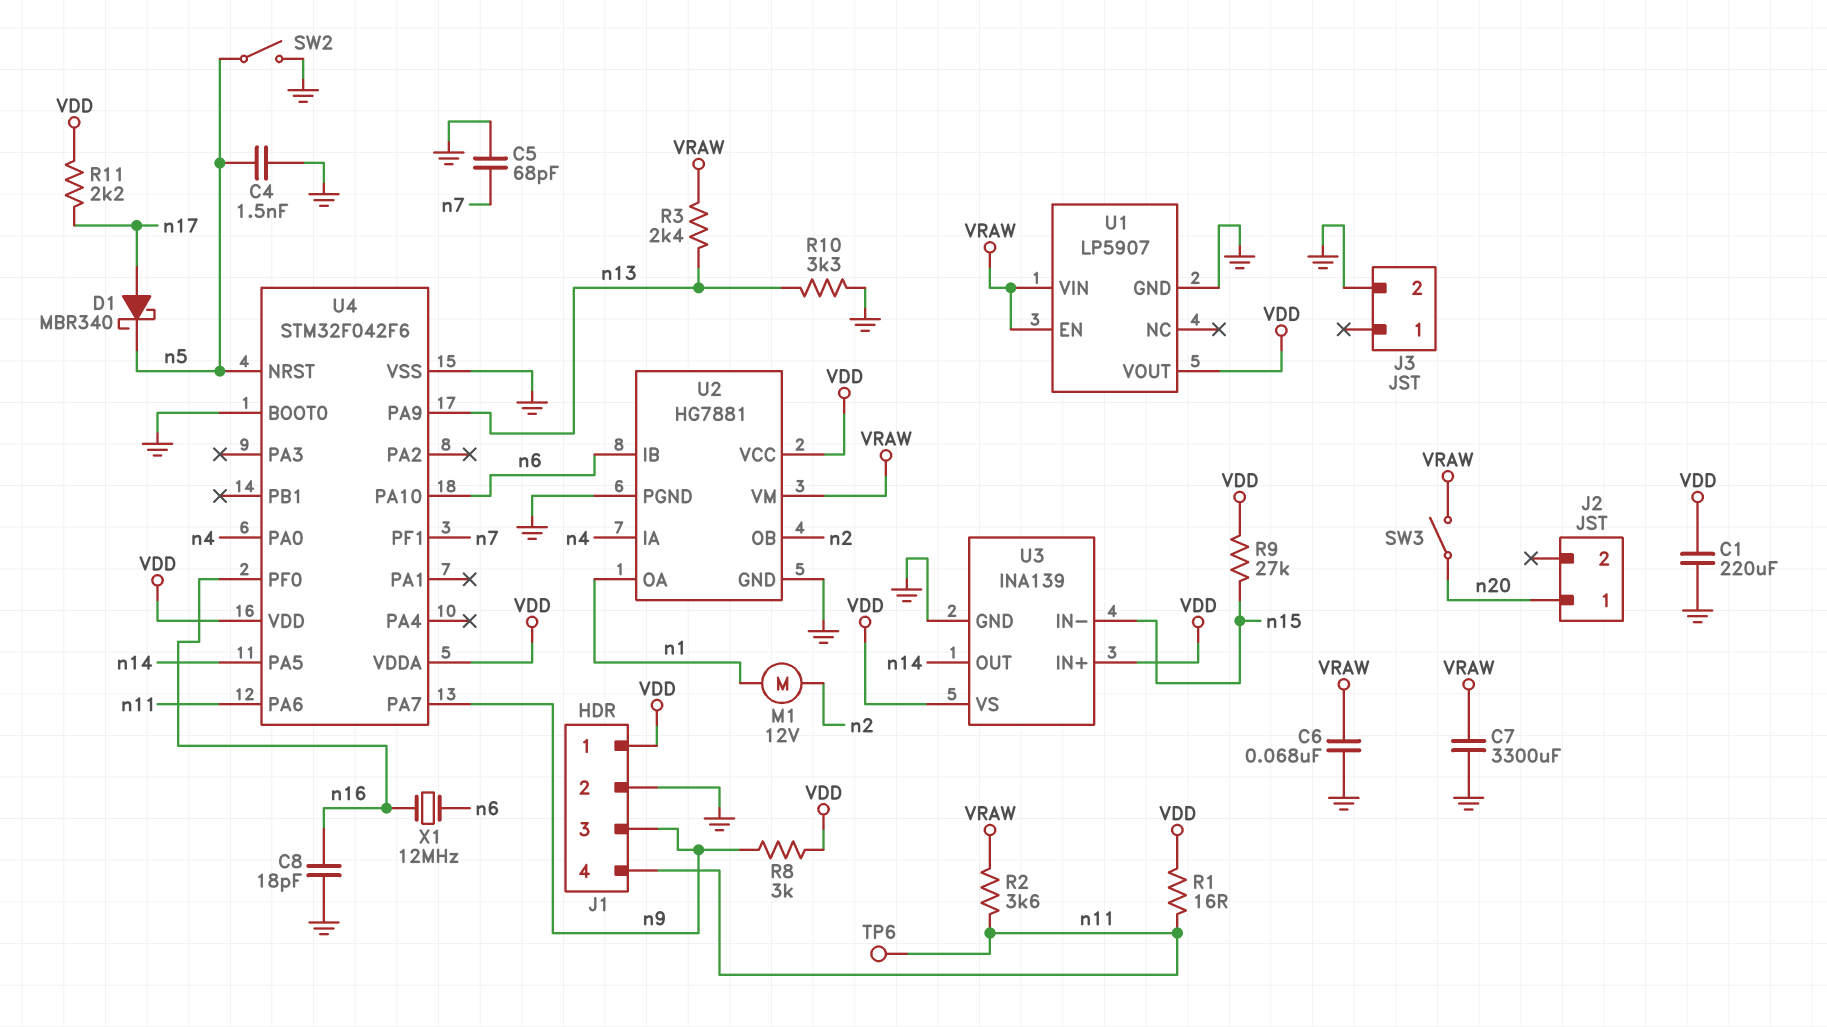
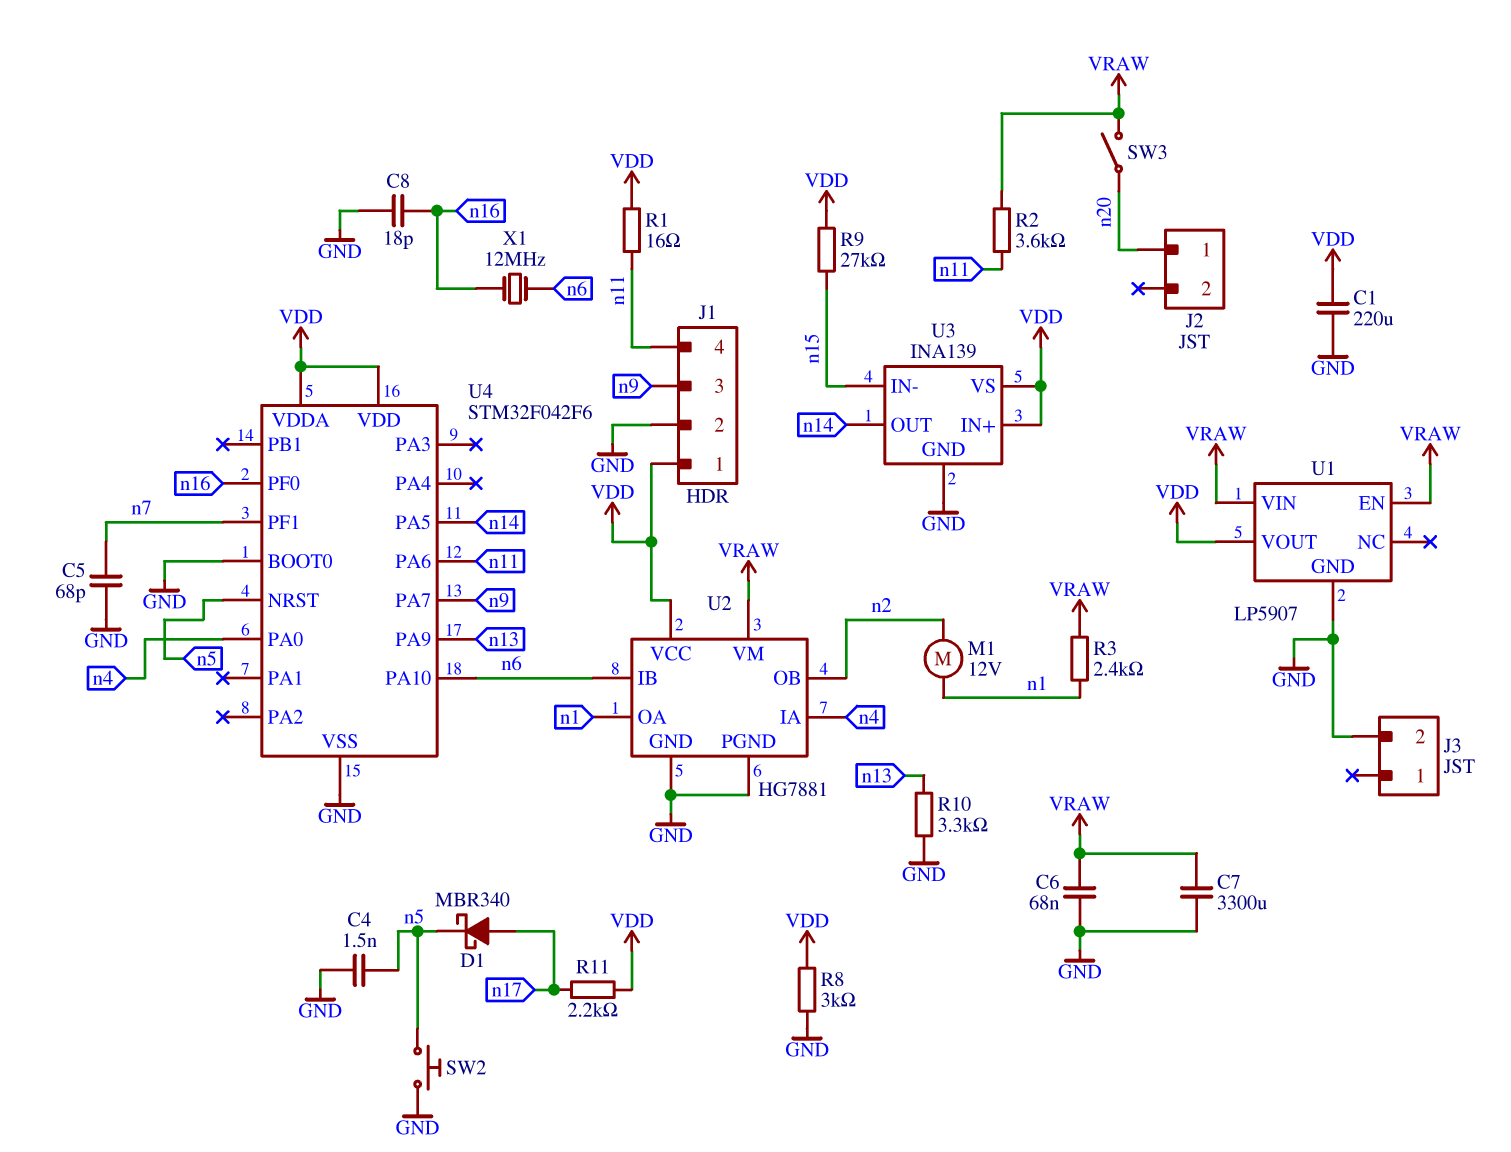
R3: 2.4k (VRAW, n13) -> 2.4k (VRAW, n1)
R8: 3k (VDD, n9) -> 3k (GND, VDD)
SW2: switch (GND, n5) -> button (GND, n5)
TP6: test point (n11) -> none

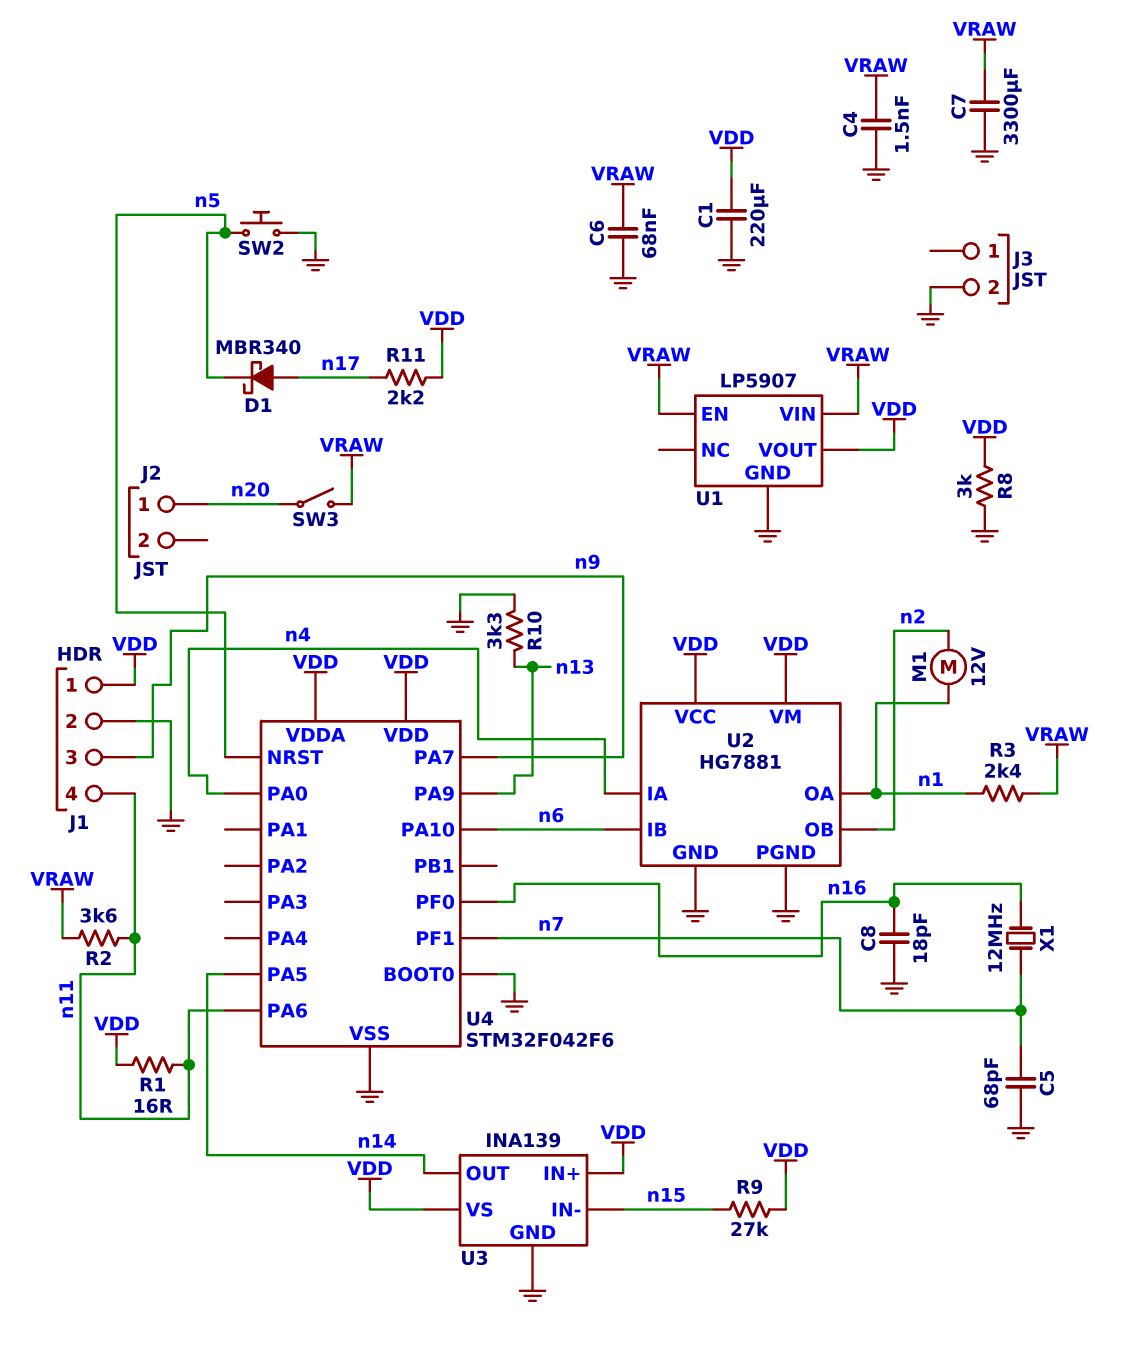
C4: 1.5nF (GND, n5) -> 1.5nF (GND, VRAW)
U2 pin VM: VRAW -> VDD
X1: 12MHz (n6, n16) -> 12MHz (n7, n16)

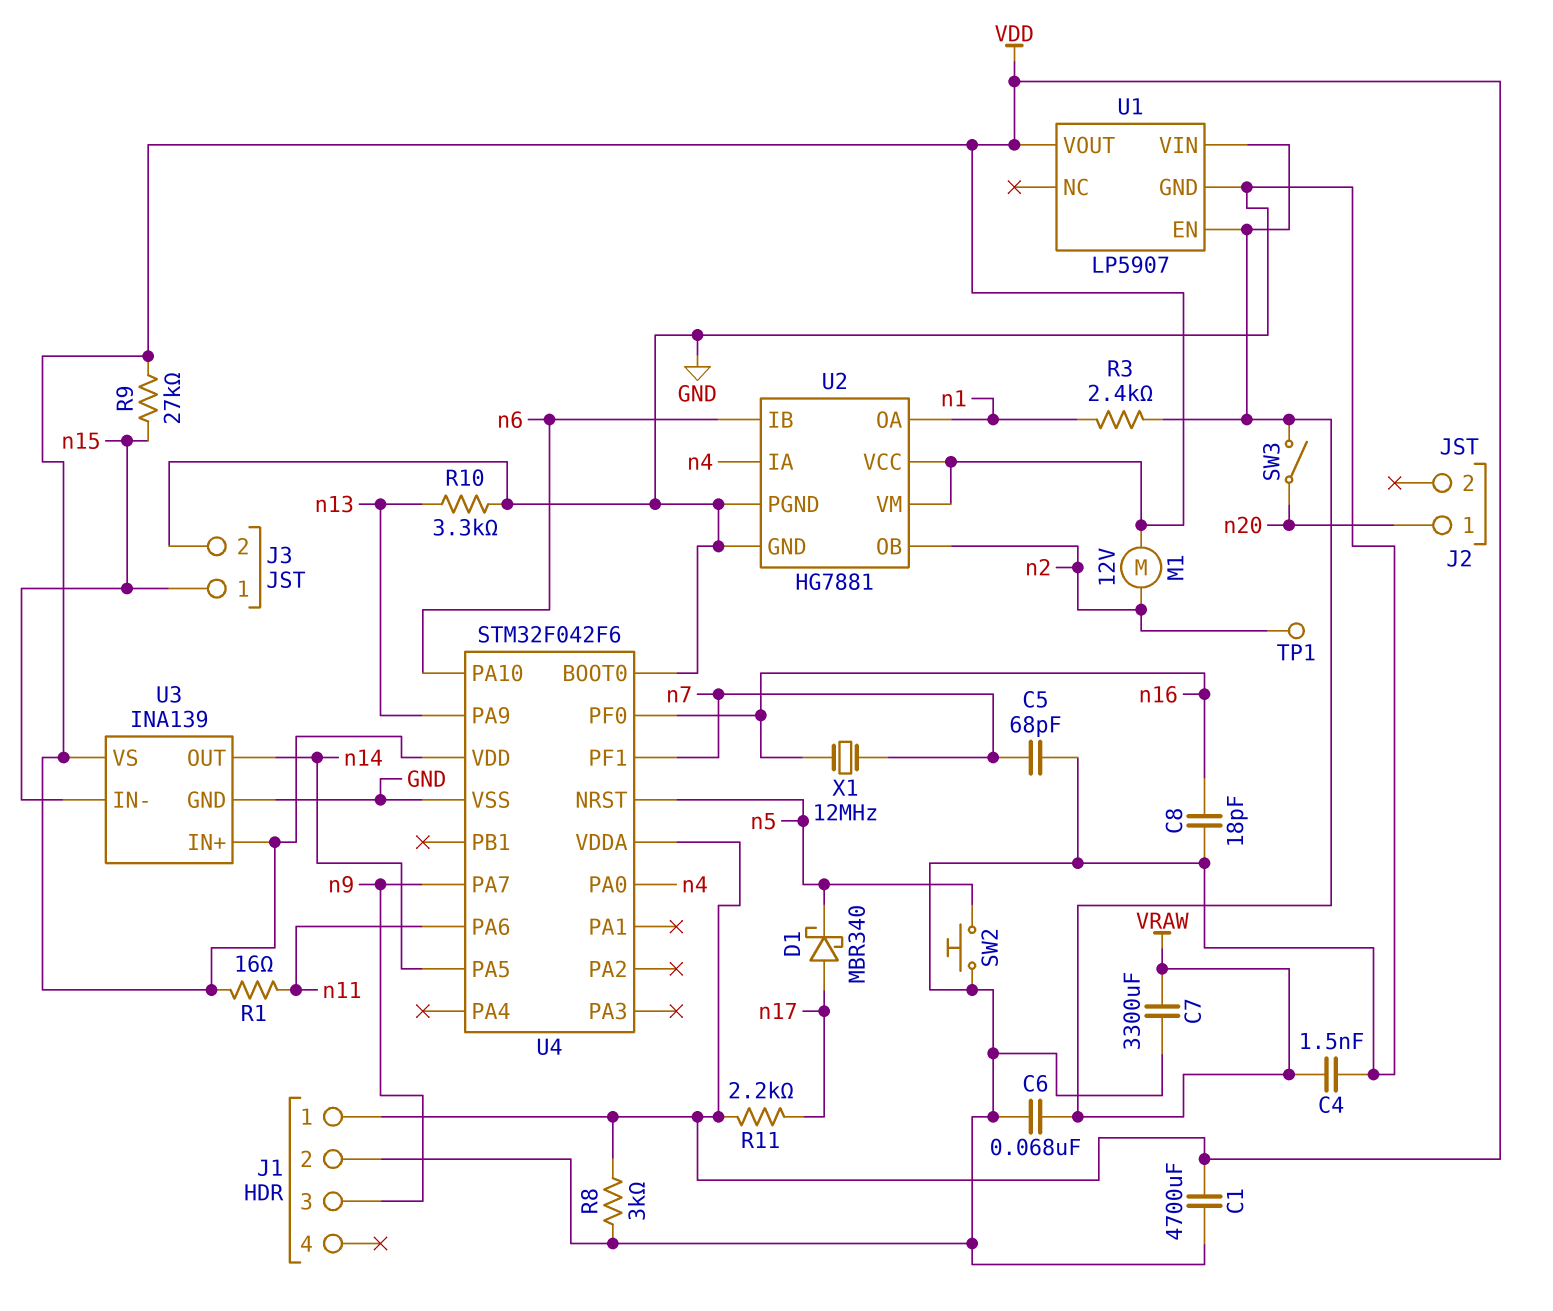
C1: 220uF (GND, VDD) -> 4700uF (GND, VDD)
J1 pin 4: n11 -> none
J3 pin 1: none -> n15
M1: motor 12V (n1, n2) -> motor 12V (VDD, n2)
R2: 3.6k (VRAW, n11) -> none
TP1: none -> test point (n2)

